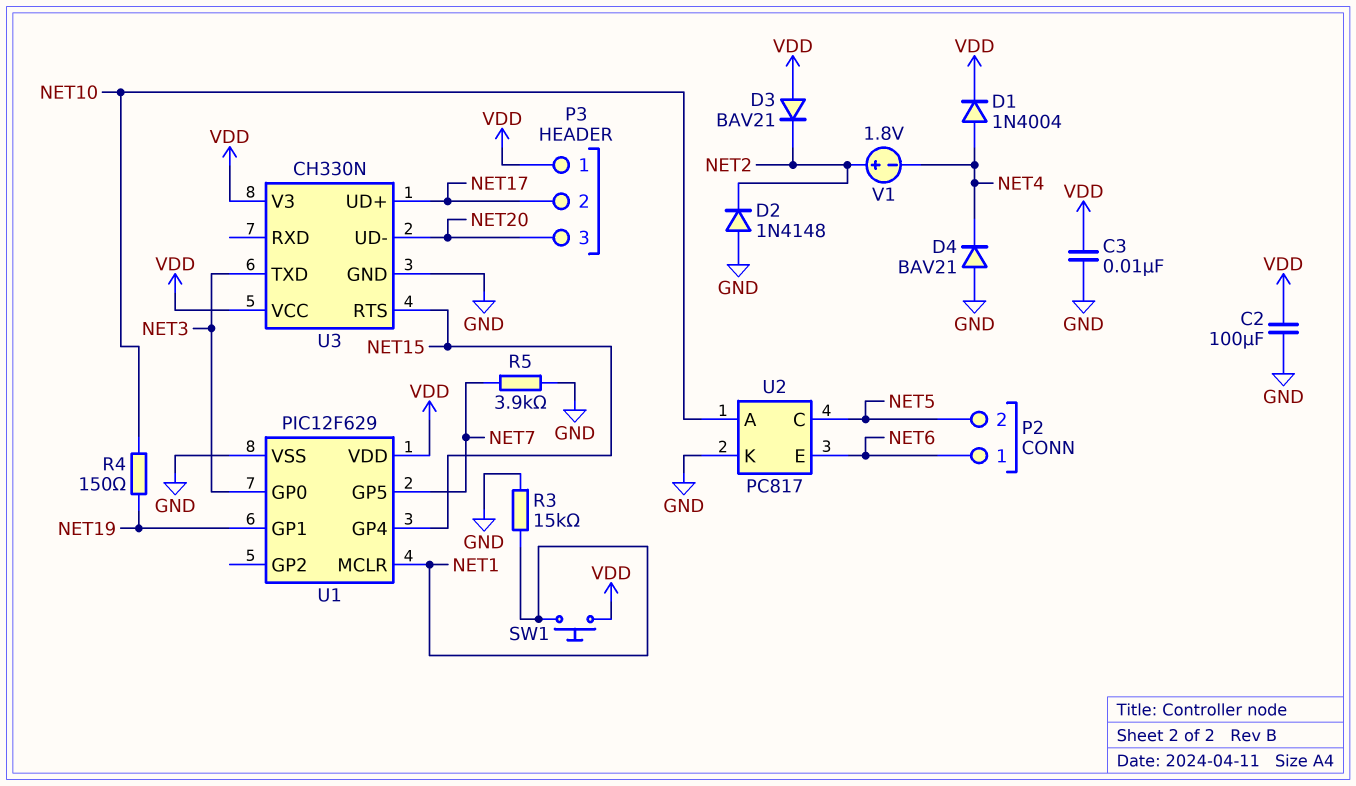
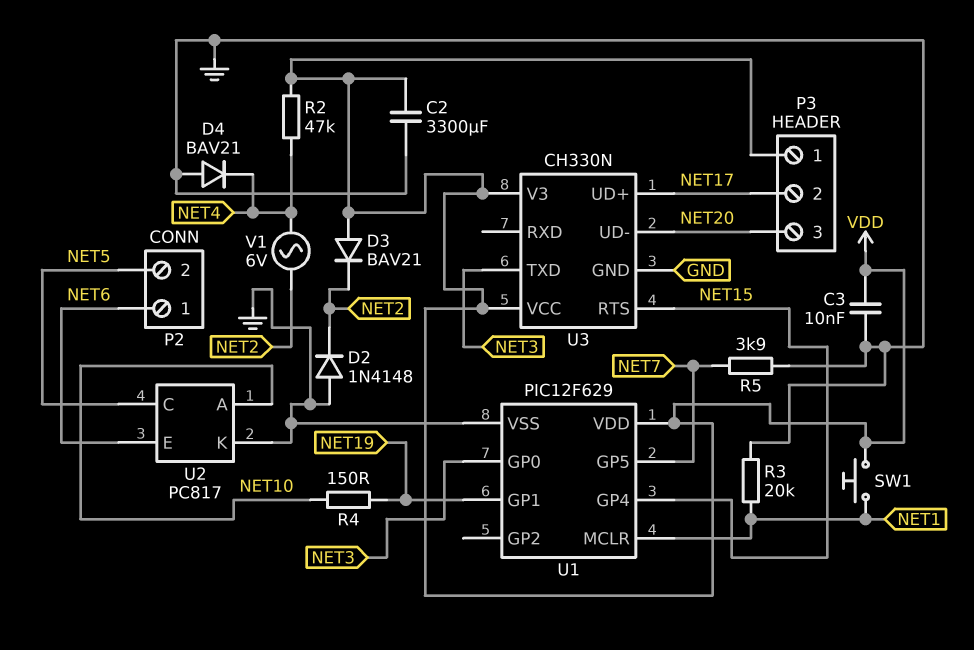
C2: 100uF (GND, VDD) -> 3300uF (GND, VDD)
D1: diode 1N4004 (A NET4, K VDD) -> none
R2: none -> 47k (NET4, VDD)
R3: 15k (GND, NET1) -> 20k (GND, NET1)
V1: 1.8V (plus NET2, minus NET4) -> AC 6V (NET2, NET4)

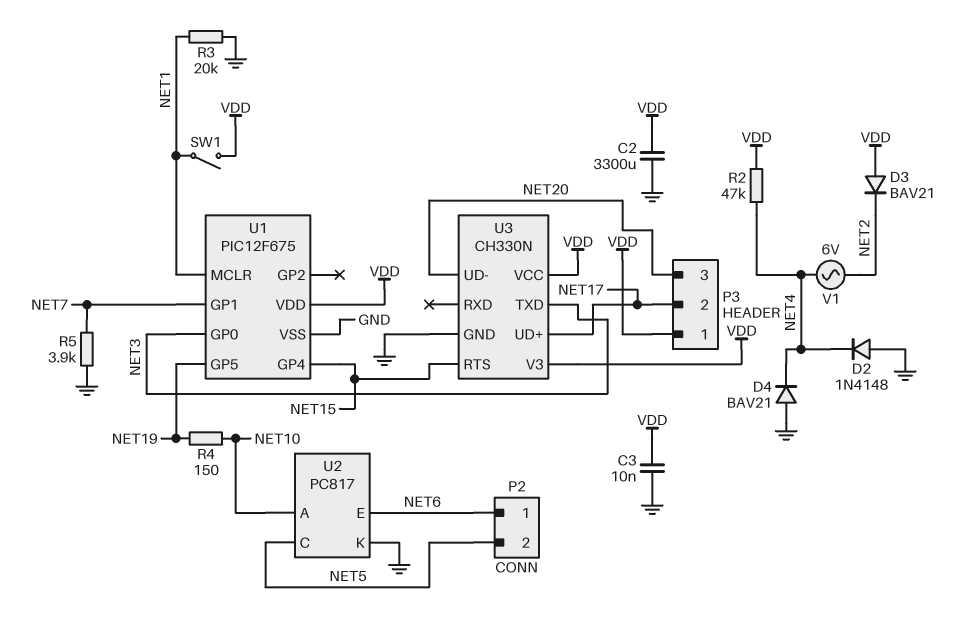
D2: diode 1N4148 (A GND, K NET2) -> diode 1N4148 (A GND, K NET4)
SW1: button (NET1, VDD) -> switch (NET1, VDD)
U1: PIC12F629 -> PIC12F675
U1 pin GP1: NET19 -> NET7
U1 pin GP5: NET7 -> NET19

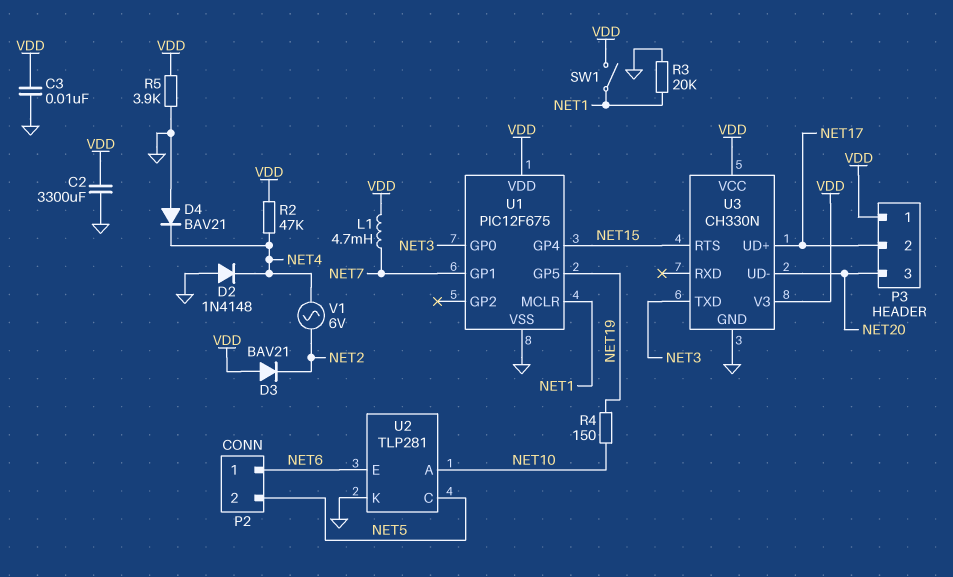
L1: none -> 4.7mH (NET7, VDD)
R5: 3.9k (GND, NET7) -> 3.9k (GND, VDD)
U2: PC817 -> TLP281

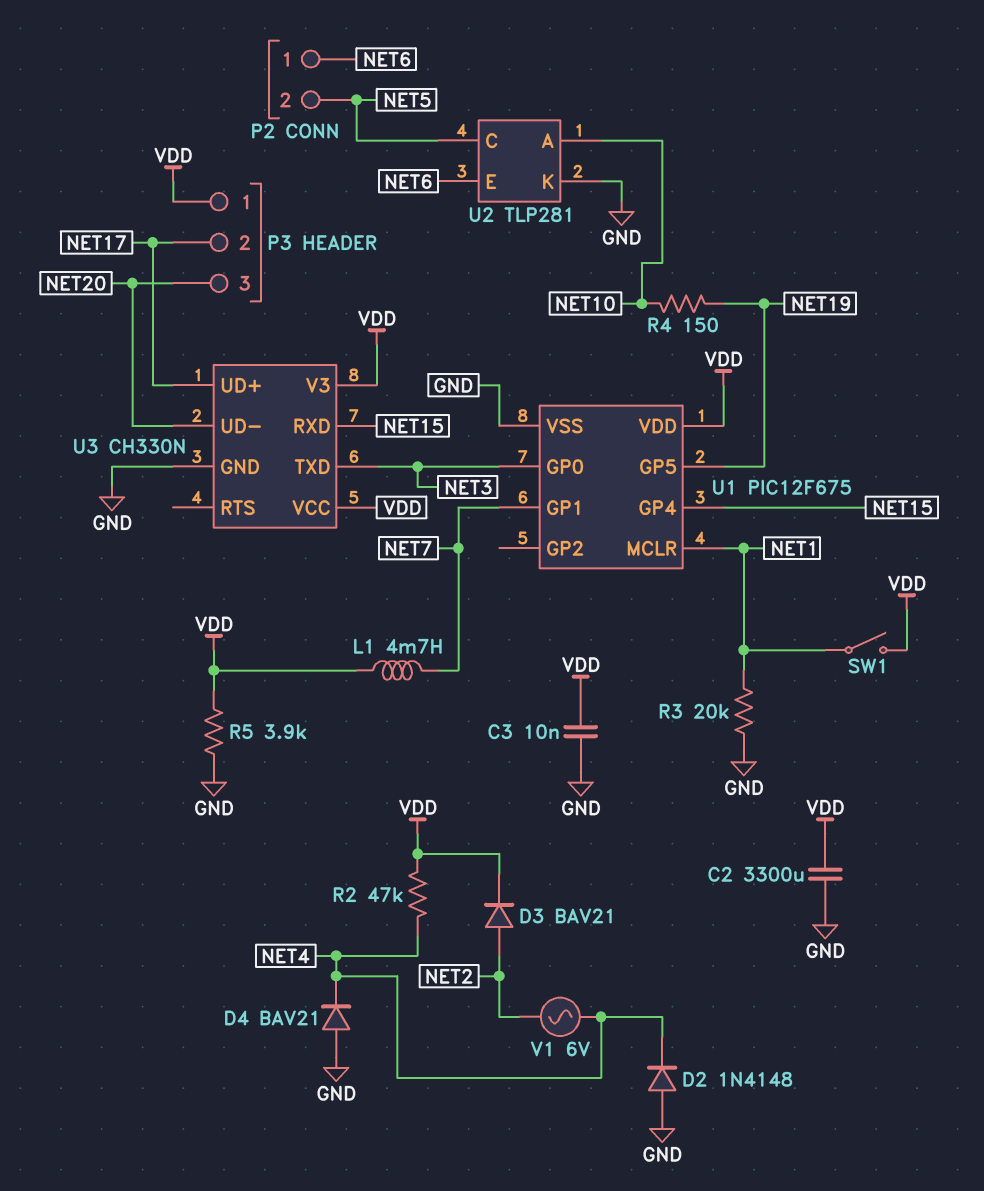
D3: diode BAV21 (A VDD, K NET2) -> diode BAV21 (A NET2, K VDD)
U3 pin RTS: NET15 -> none
U3 pin RXD: none -> NET15

